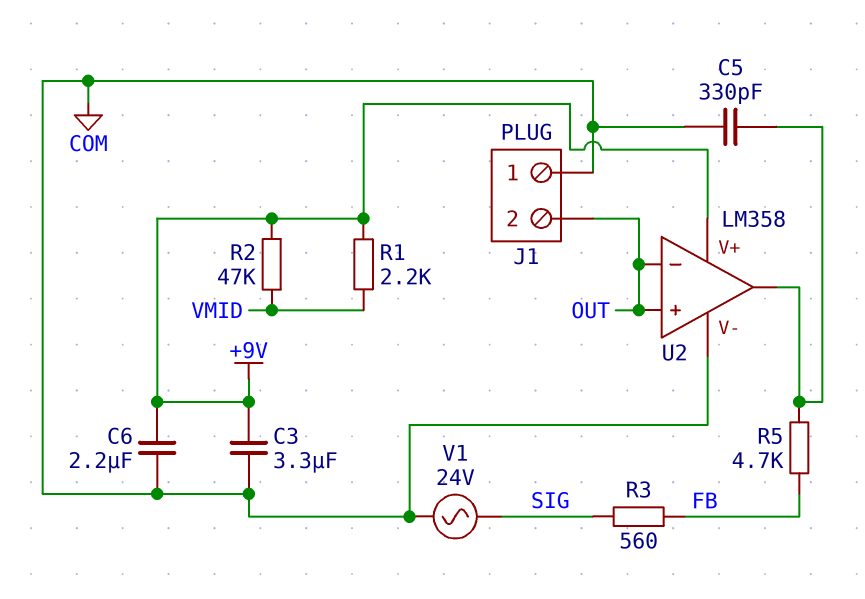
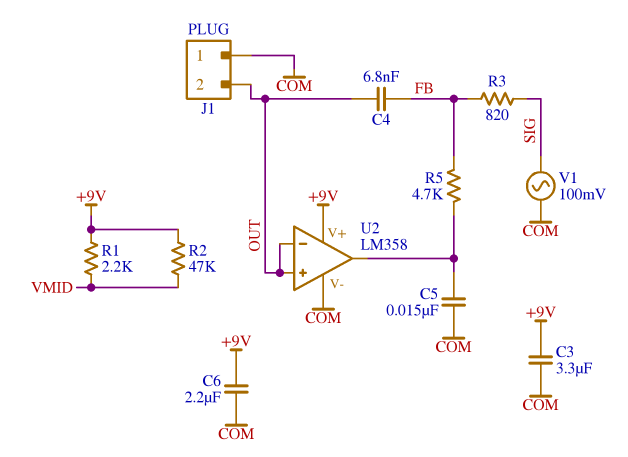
C4: none -> 6.8nF (FB, OUT)
C5: 330pF (COM, U2/out) -> 15nF (COM, U2/out)
R3: 560 (FB, SIG) -> 820 (FB, SIG)
V1: AC 24V (COM, SIG) -> AC 100mV (COM, SIG)

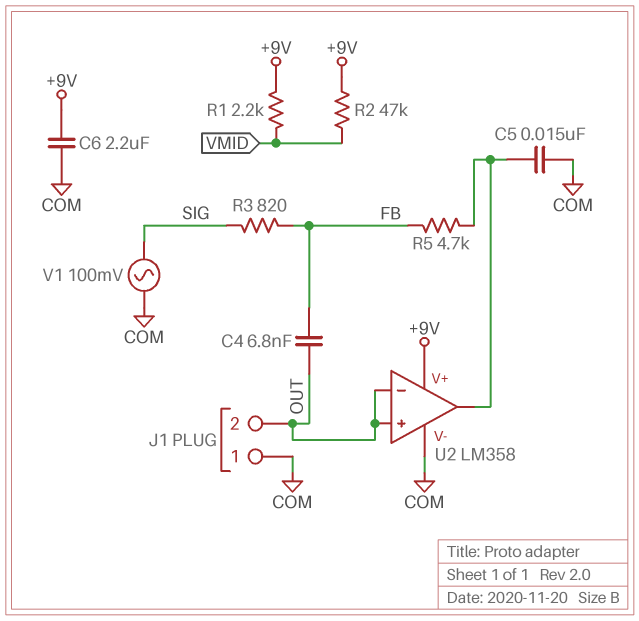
C3: 3.3uF (+9V, COM) -> none

